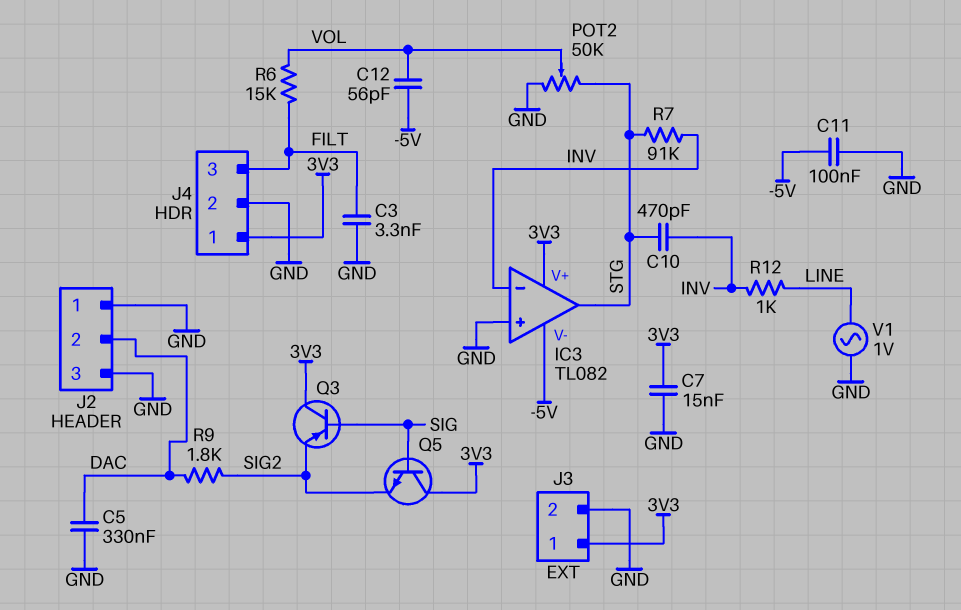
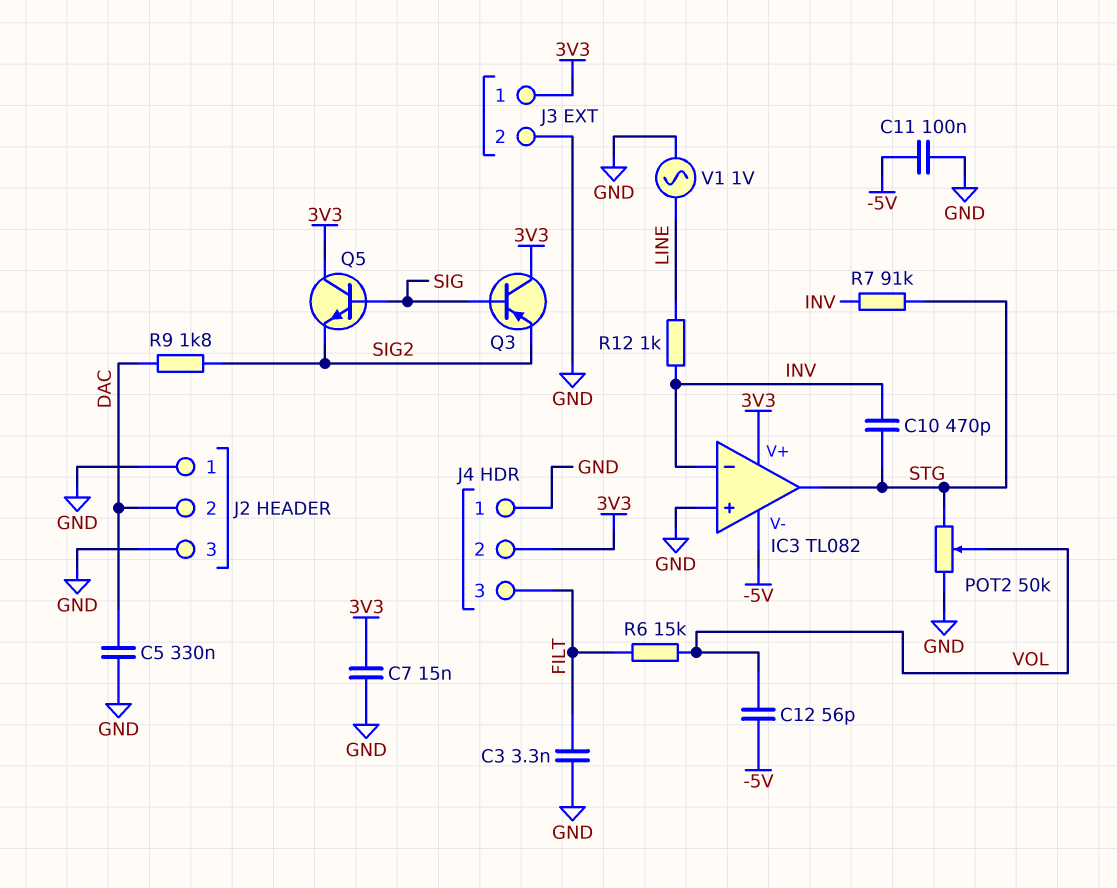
J4 pin 1: 3V3 -> GND
J4 pin 2: GND -> 3V3

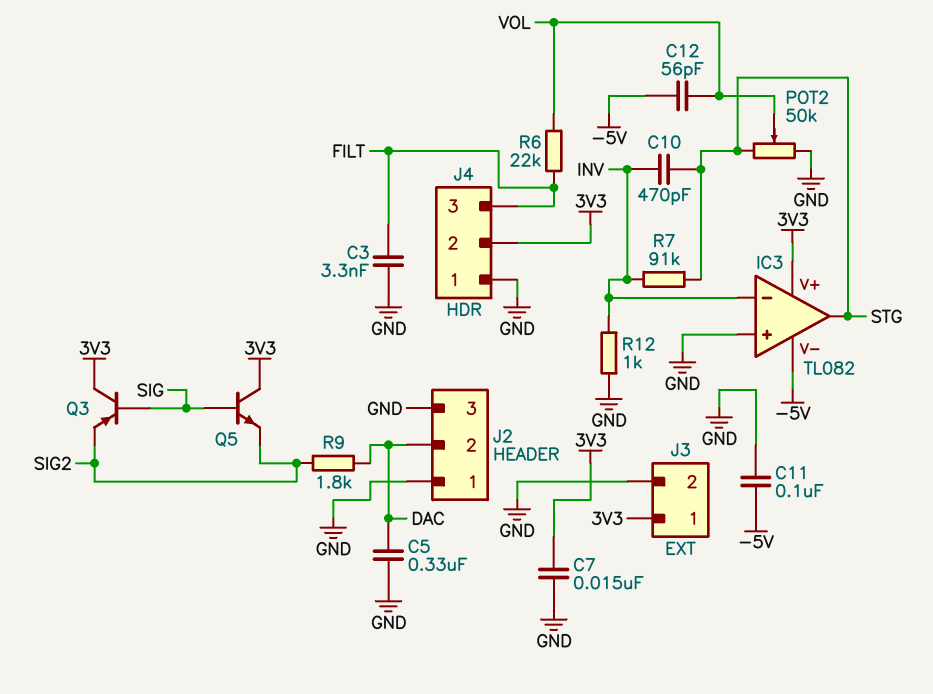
R6: 15k (FILT, VOL) -> 22k (FILT, VOL)
R12: 1k (INV, LINE) -> 1k (GND, INV)
V1: AC 1V (GND, LINE) -> none

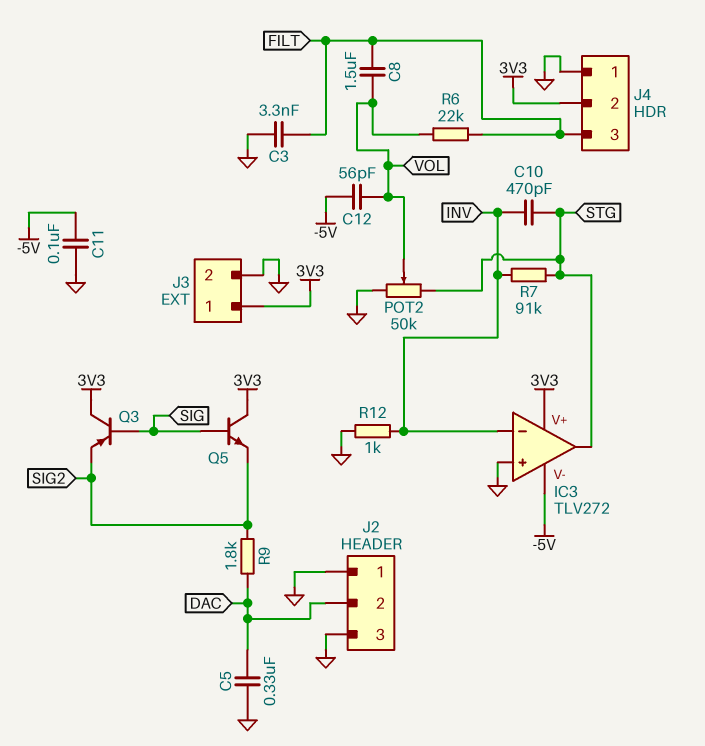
C7: 15nF (3V3, GND) -> none
C8: none -> 1.5uF (FILT, VOL)
IC3: TL082 -> TLV272

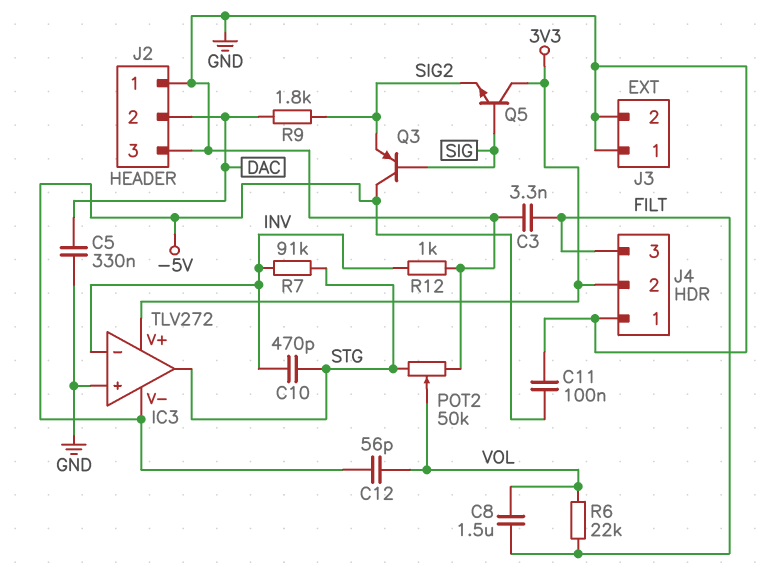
J3 pin 1: 3V3 -> GND
Q3: PNP (B SIG, C 3V3, E SIG2) -> PNP (B SIG, C -5V, E SIG2)

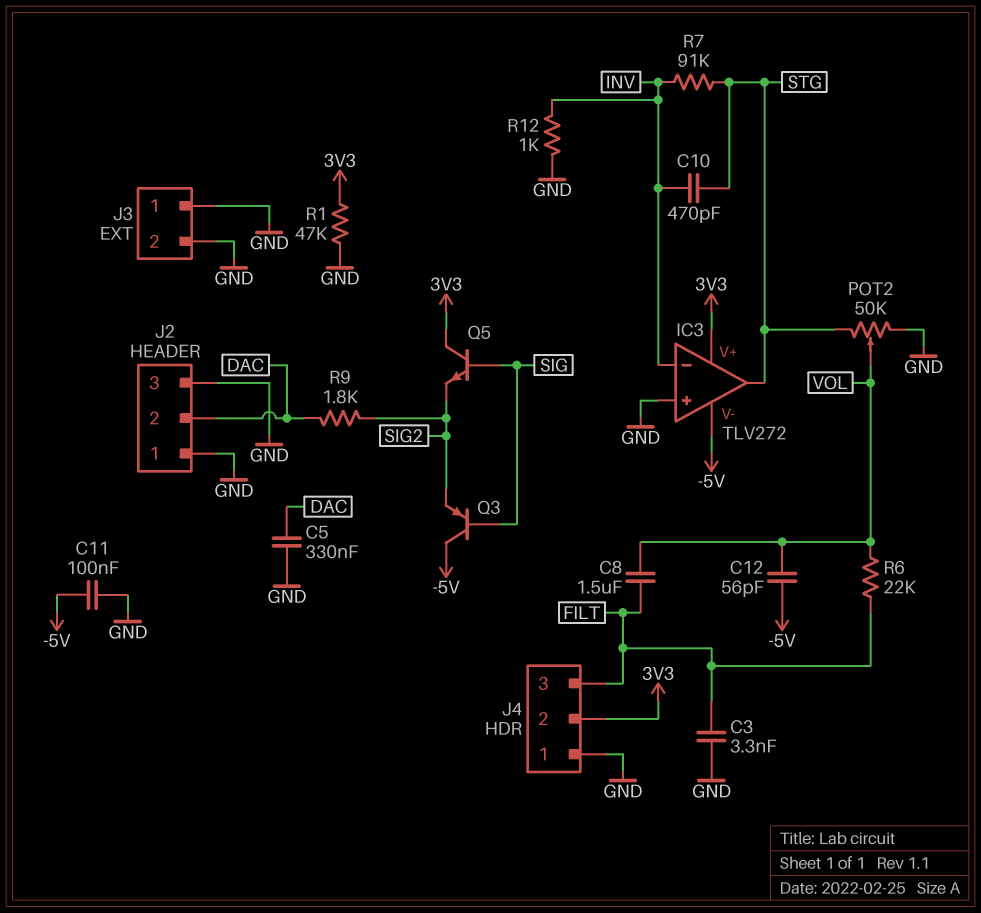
R1: none -> 47k (3V3, GND)

